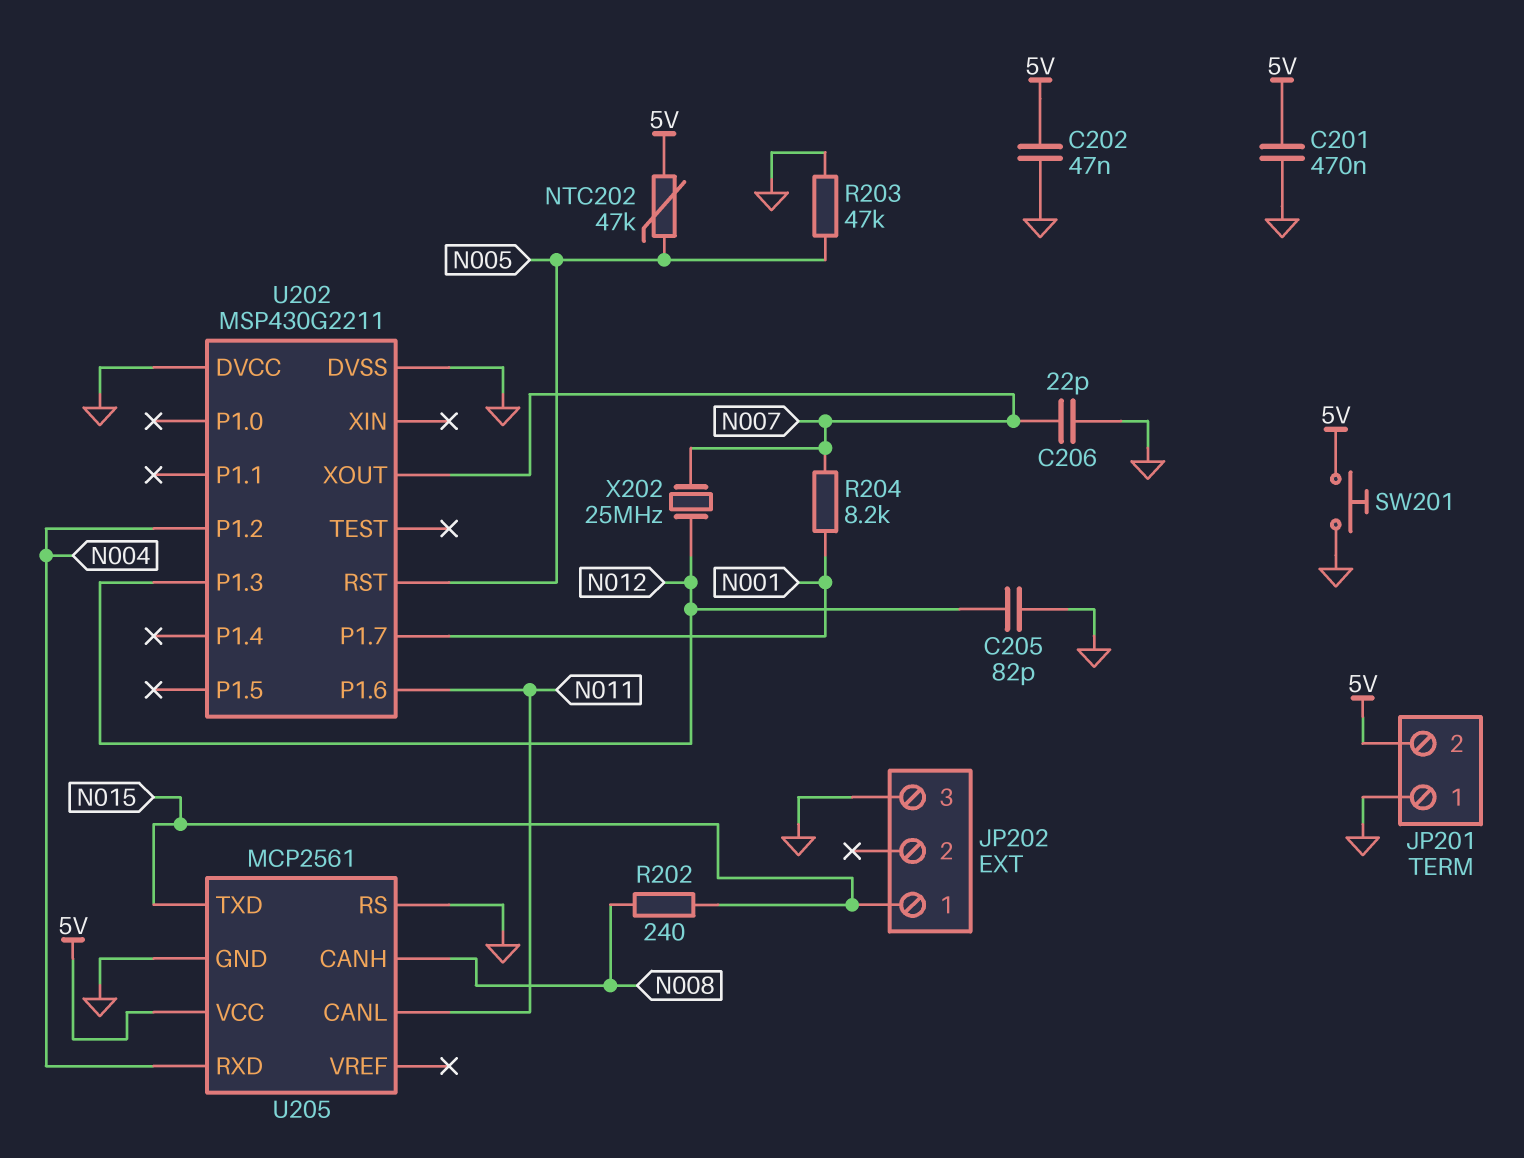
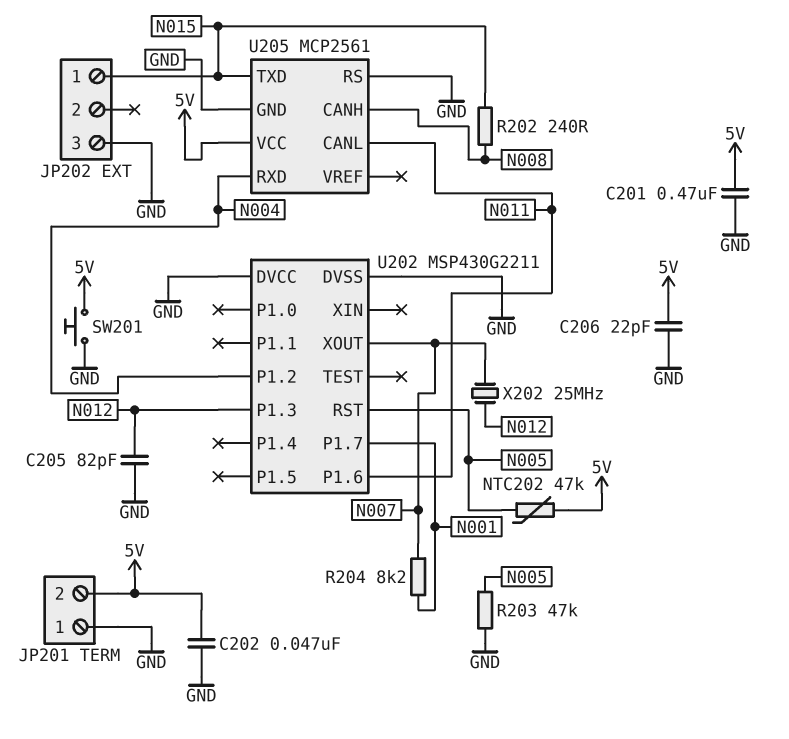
C206: 22pF (GND, N007) -> 22pF (5V, GND)

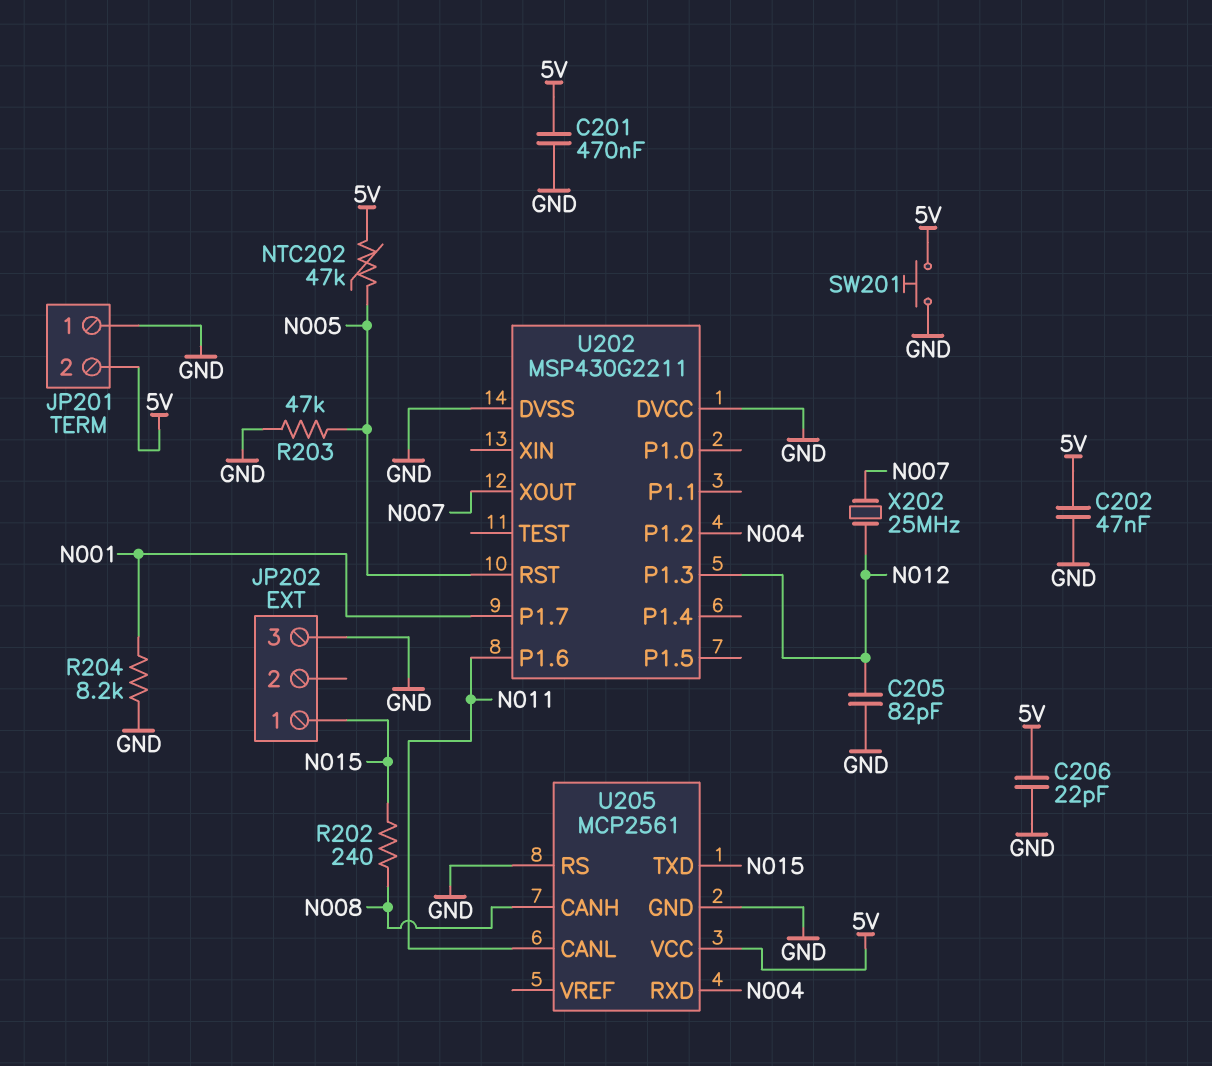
R204: 8.2k (N001, N007) -> 8.2k (GND, N001)

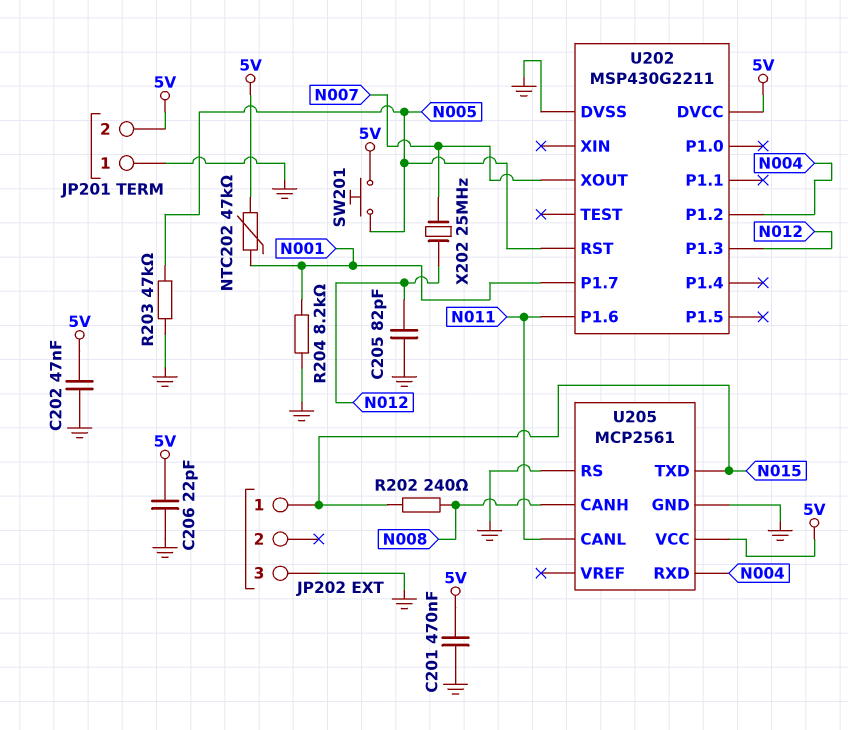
NTC202: 47k (5V, N005) -> 47k (5V, N001)
SW201: button (5V, GND) -> button (5V, N005)
U202 pin DVCC: GND -> 5V

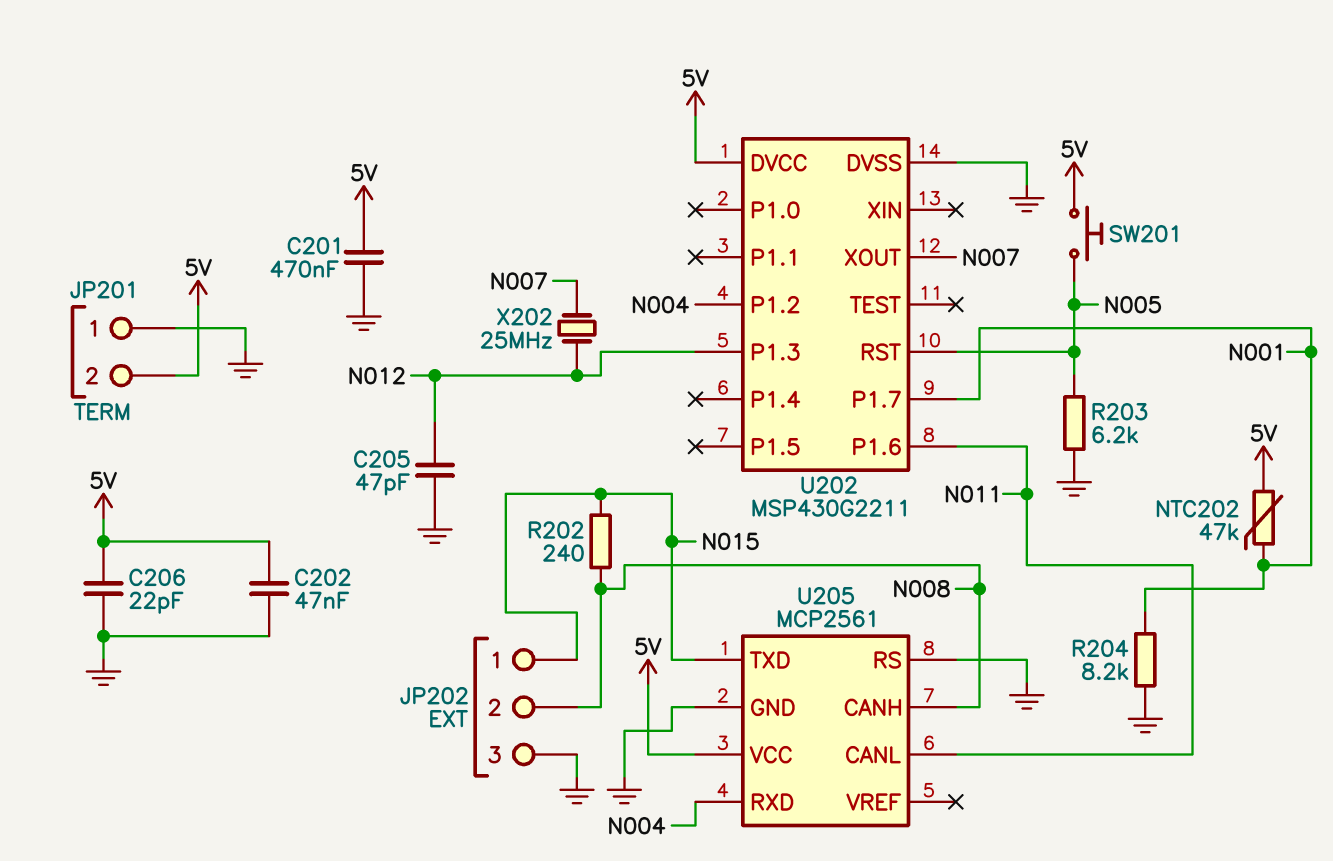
C205: 82pF (GND, N012) -> 47pF (GND, N012)
JP202 pin 2: none -> N008
R203: 47k (GND, N005) -> 6.2k (GND, N005)

